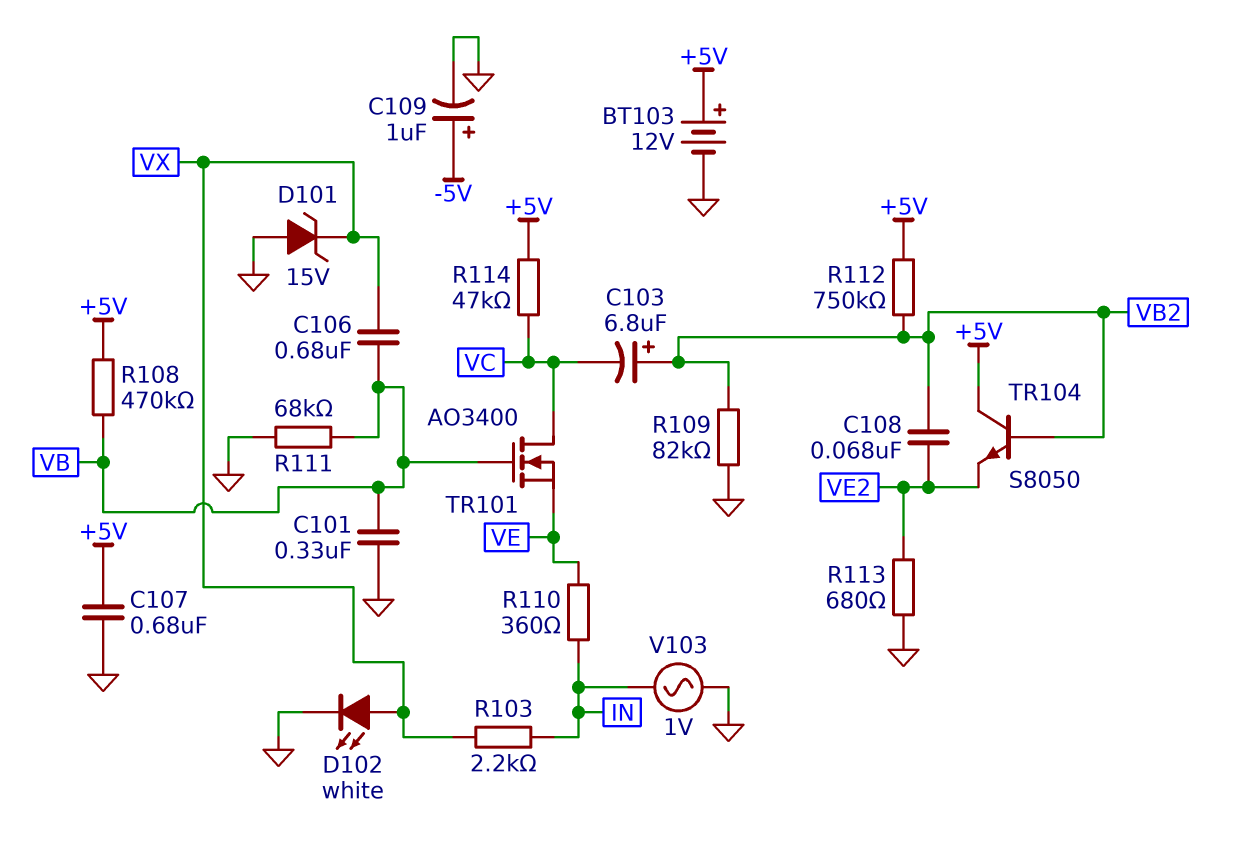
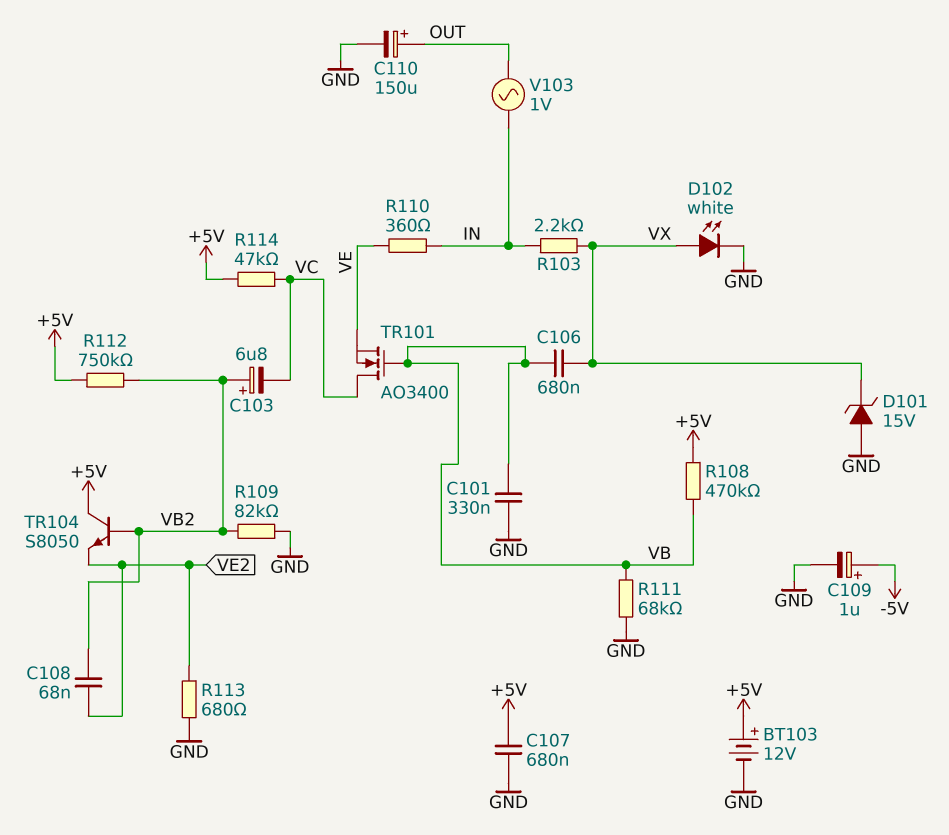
C110: none -> 150uF (plus OUT, minus GND)
V103: AC 1V (GND, IN) -> AC 1V (IN, OUT)

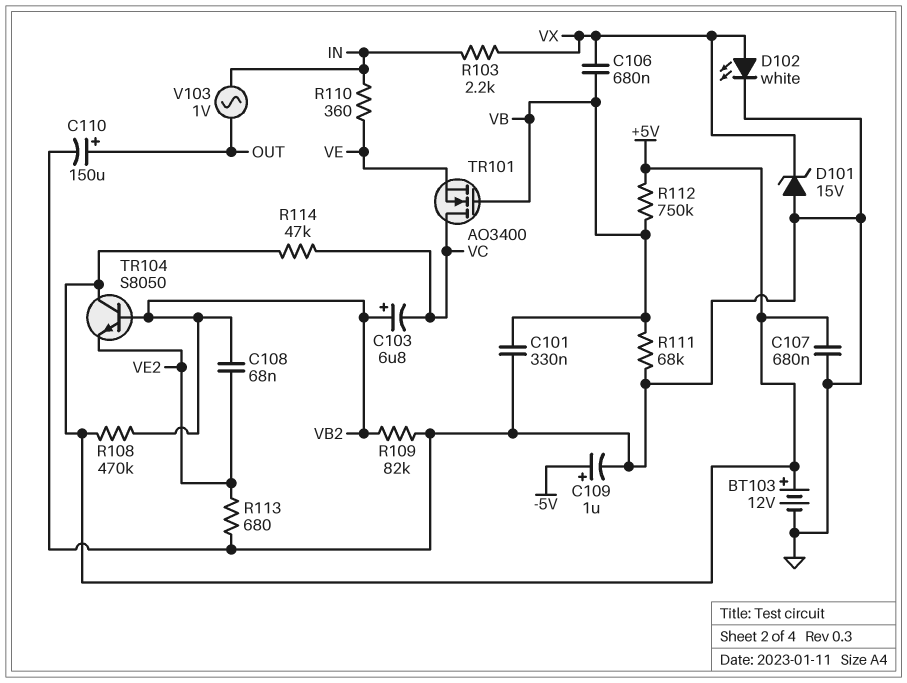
R108: 470k (+5V, VB) -> 470k (+5V, VB2)
R112: 750k (+5V, VB2) -> 750k (+5V, VB)

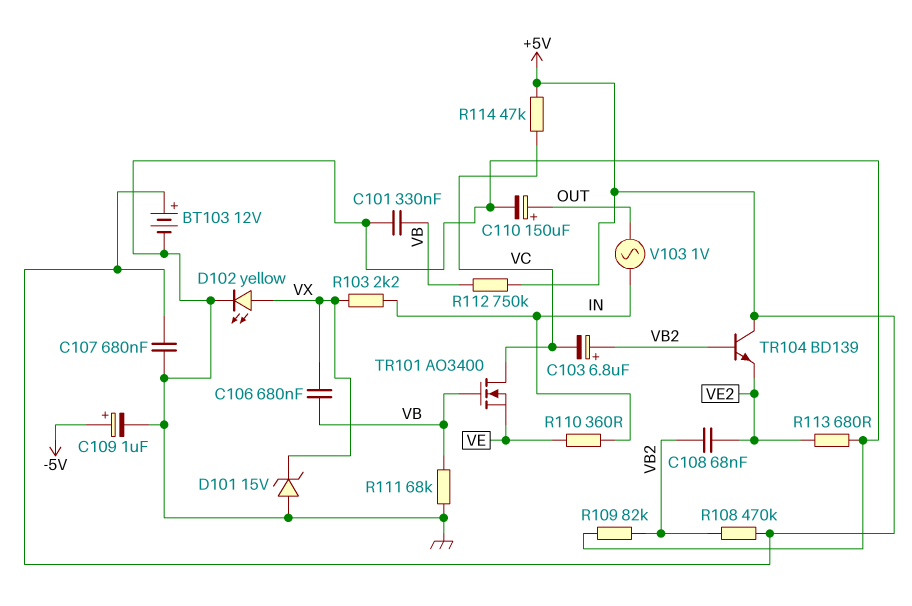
D102: LED white (A VX, K GND) -> LED yellow (A VX, K GND)
TR104: NPN S8050 (B VB2, C +5V, E VE2) -> NPN BD139 (B VB2, C +5V, E VE2)

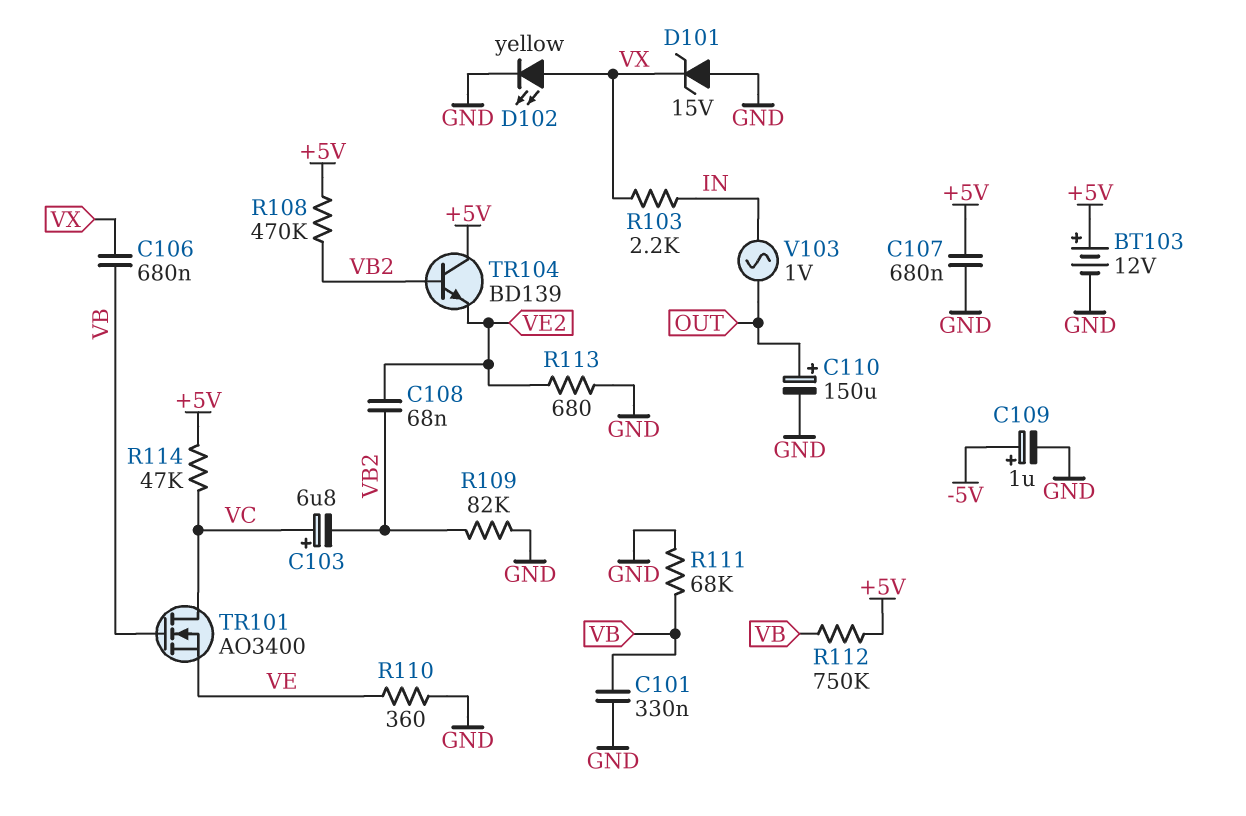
C103: 6.8uF (plus VB2, minus VC) -> 6.8uF (plus VC, minus VB2)
R110: 360 (IN, VE) -> 360 (GND, VE)

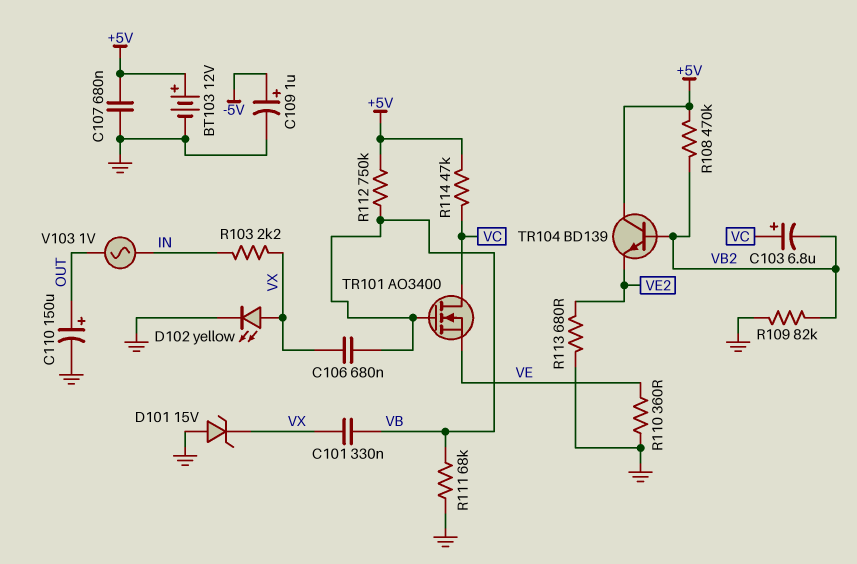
C101: 330nF (GND, VB) -> 330nF (VB, VX)
C108: 68nF (VB2, VE2) -> none

